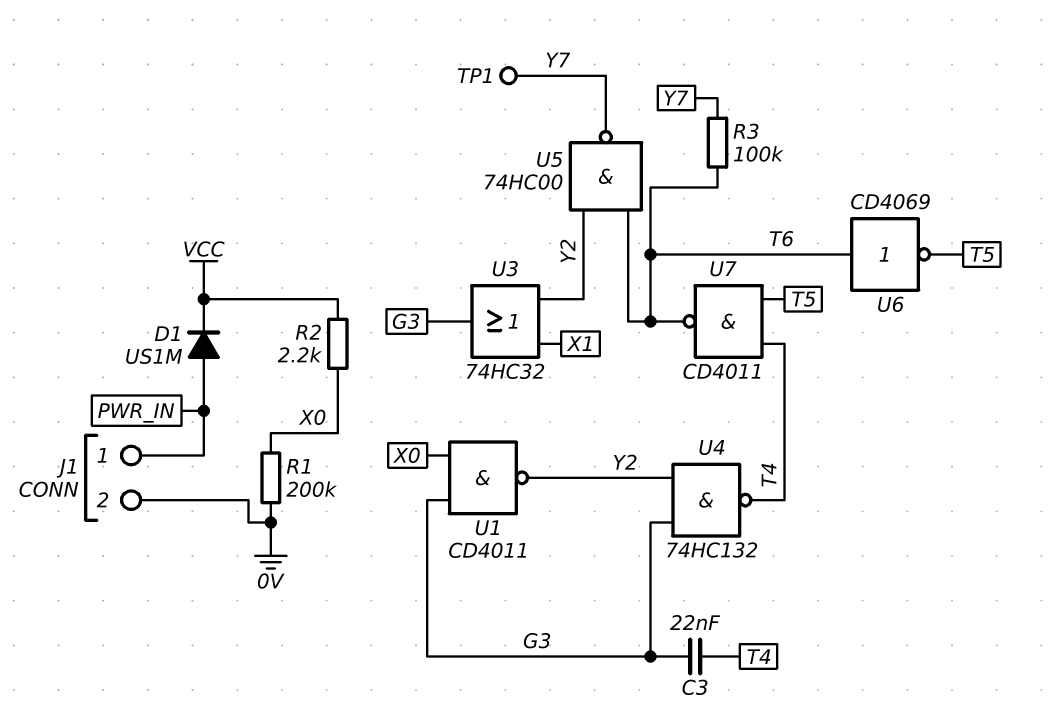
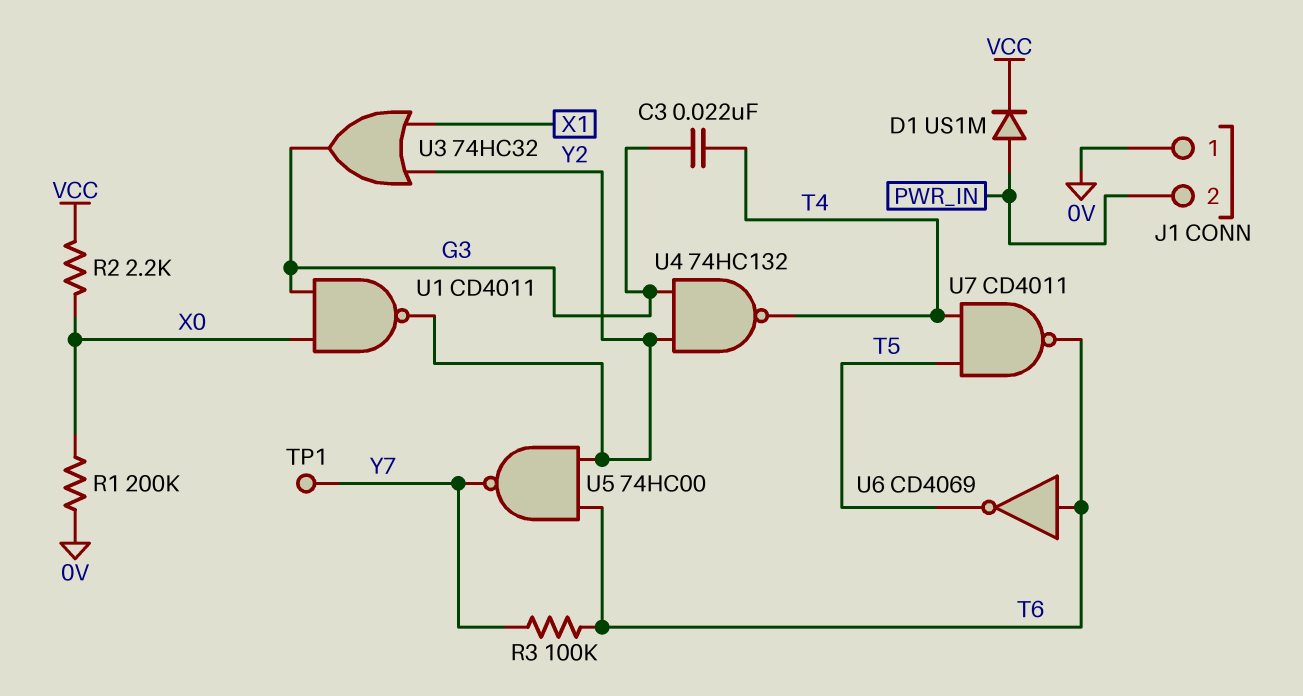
J1 pin 1: PWR_IN -> 0V
J1 pin 2: 0V -> PWR_IN

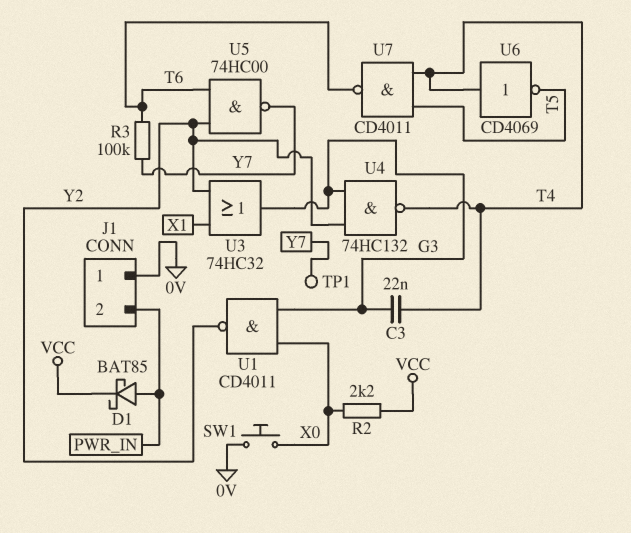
D1: diode US1M (A PWR_IN, K VCC) -> schottky BAT85 (A PWR_IN, K VCC)
R1: 200k (0V, X0) -> none
SW1: none -> button (0V, X0)
U6: NOT CD4069 (in T6, out T5) -> NOT CD4069 (in T4, out T5)

